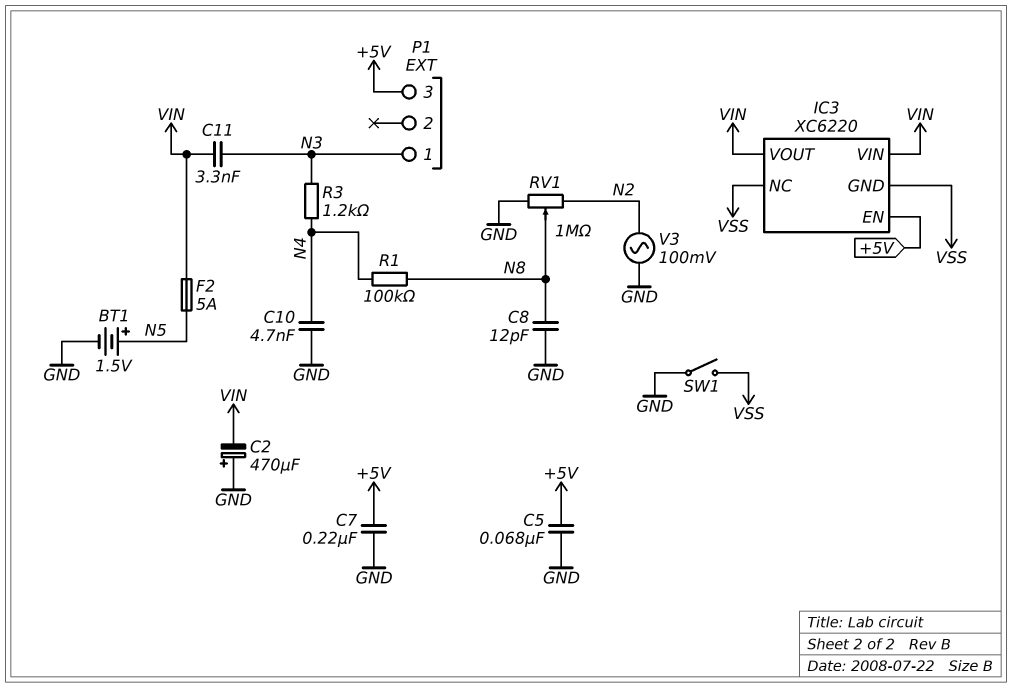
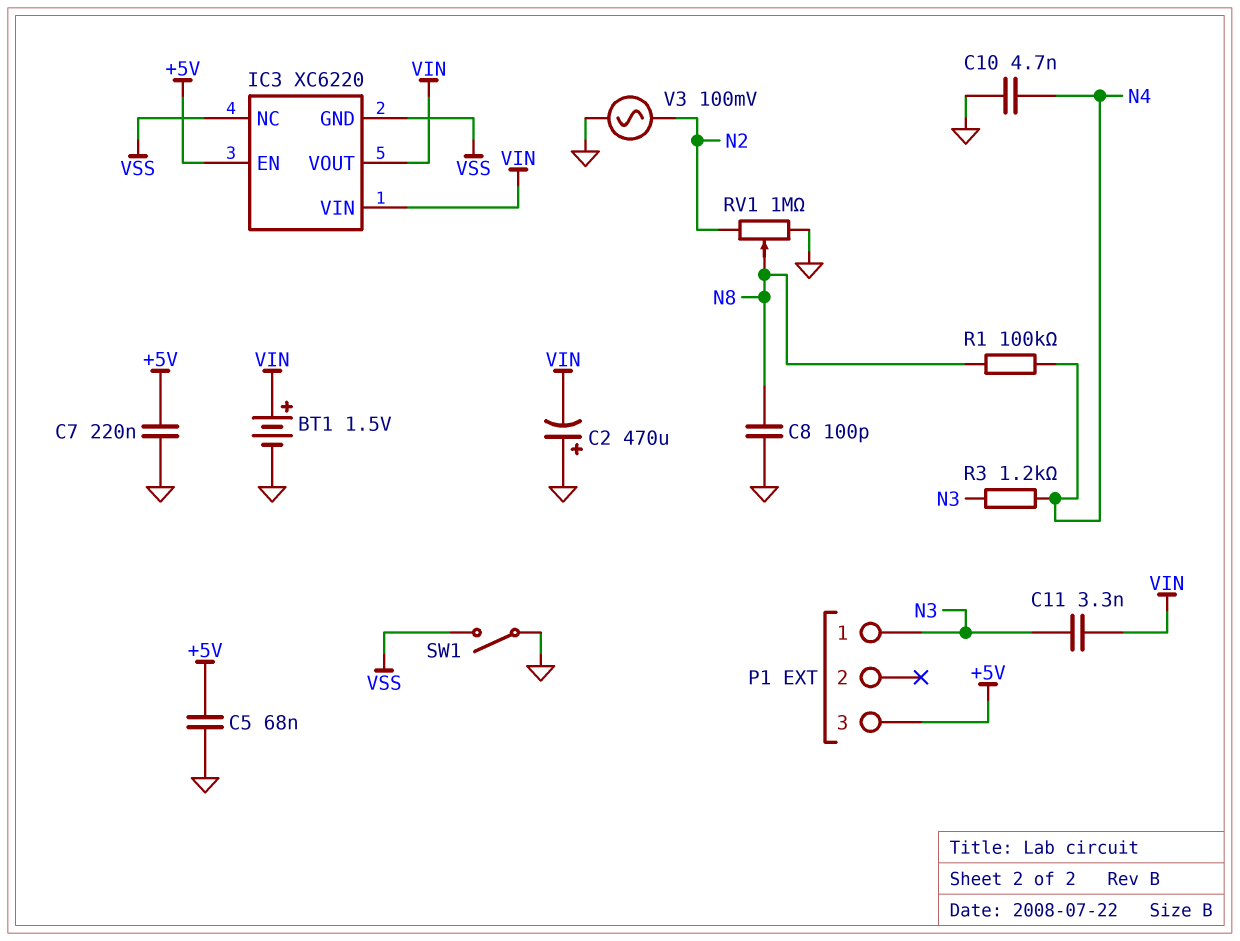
BT1: 1.5V (plus N5, minus GND) -> 1.5V (plus VIN, minus GND)
C8: 12pF (GND, N8) -> 100pF (GND, N8)
F2: 5A (N5, VIN) -> none

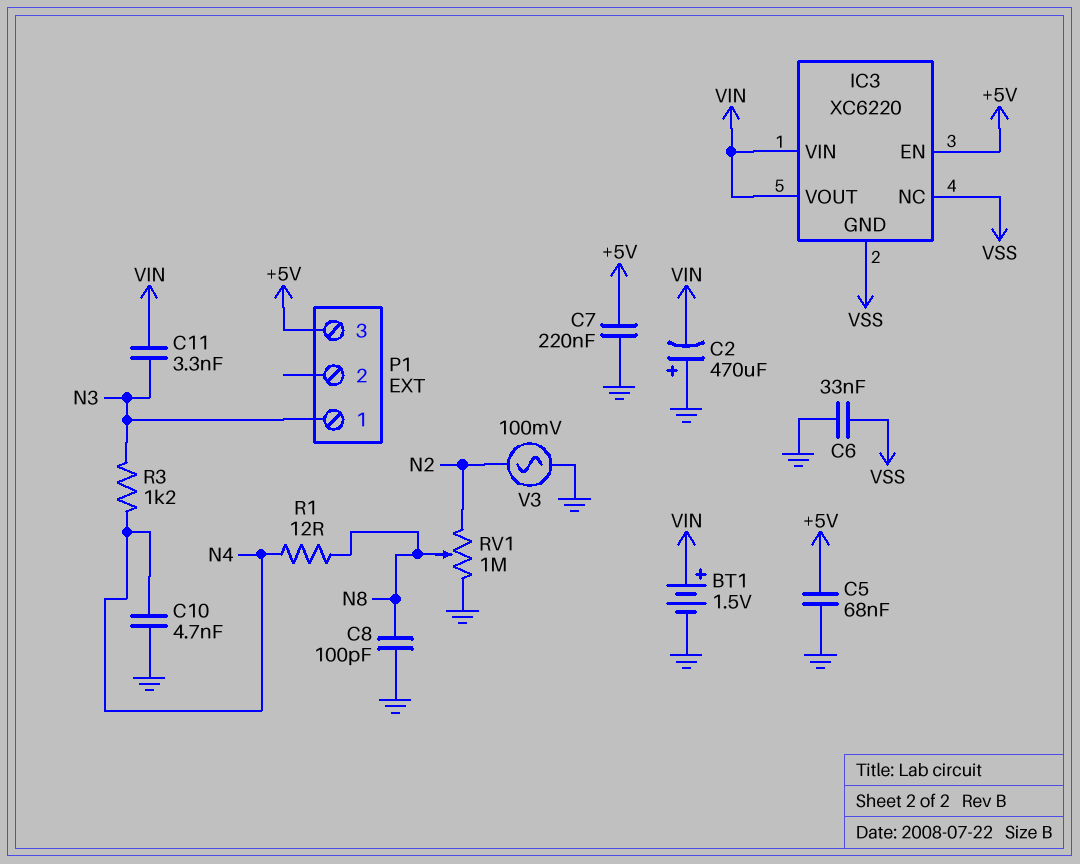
C6: none -> 33nF (GND, VSS)
R1: 100k (N4, N8) -> 12 (N4, N8)
SW1: switch (GND, VSS) -> none

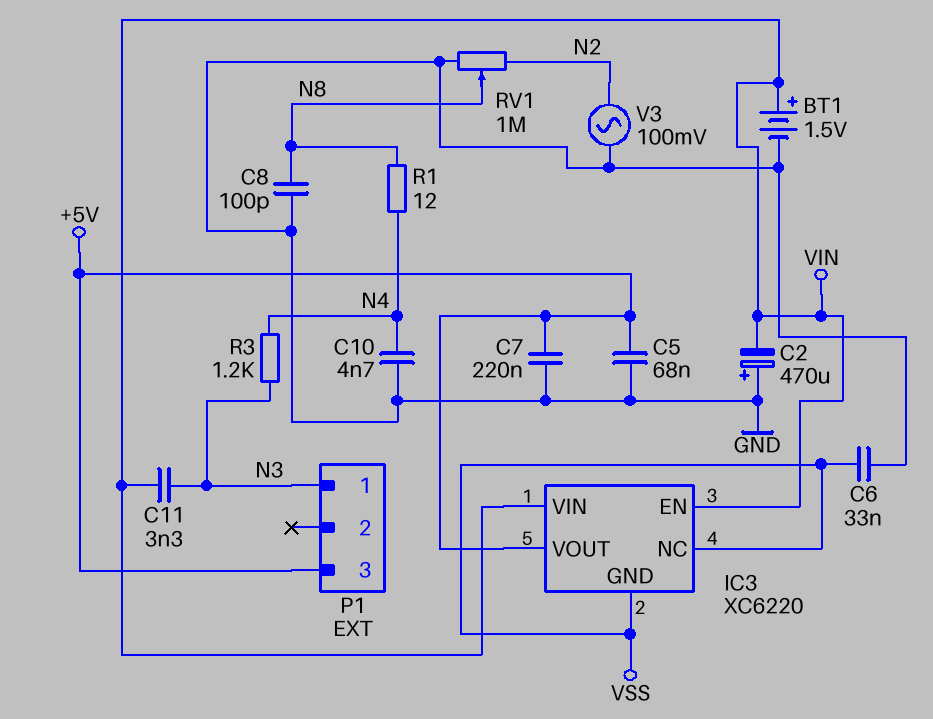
IC3 pin EN: +5V -> VIN
IC3 pin VOUT: VIN -> +5V

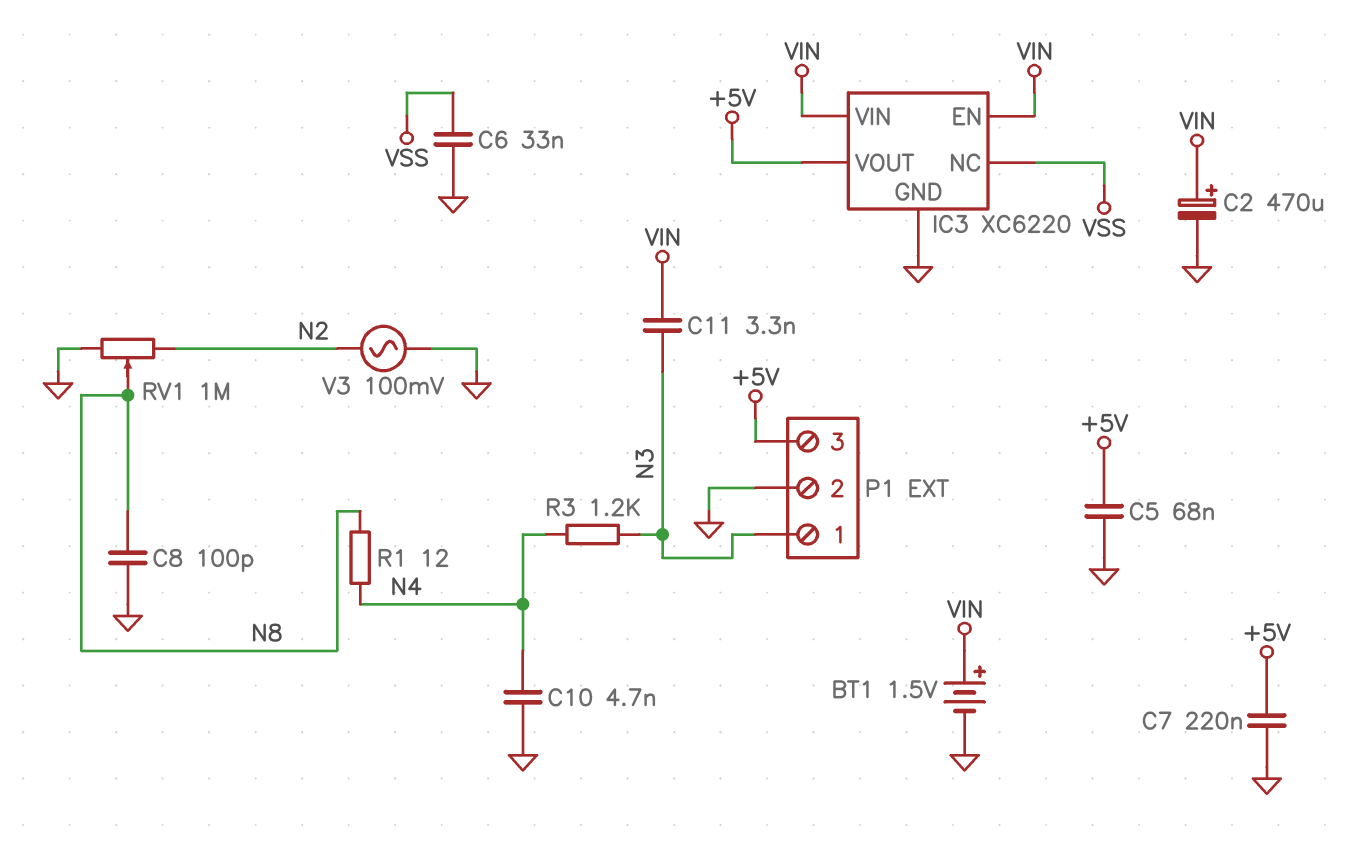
C2: 470uF (plus GND, minus VIN) -> 470uF (plus VIN, minus GND)
IC3 pin GND: VSS -> GND
P1 pin 2: none -> GND

